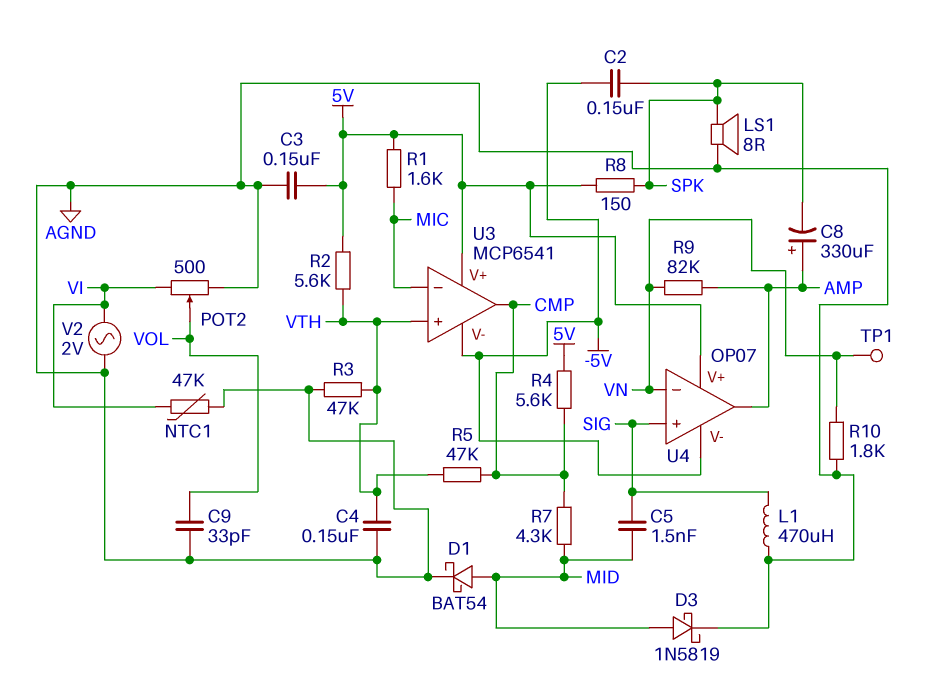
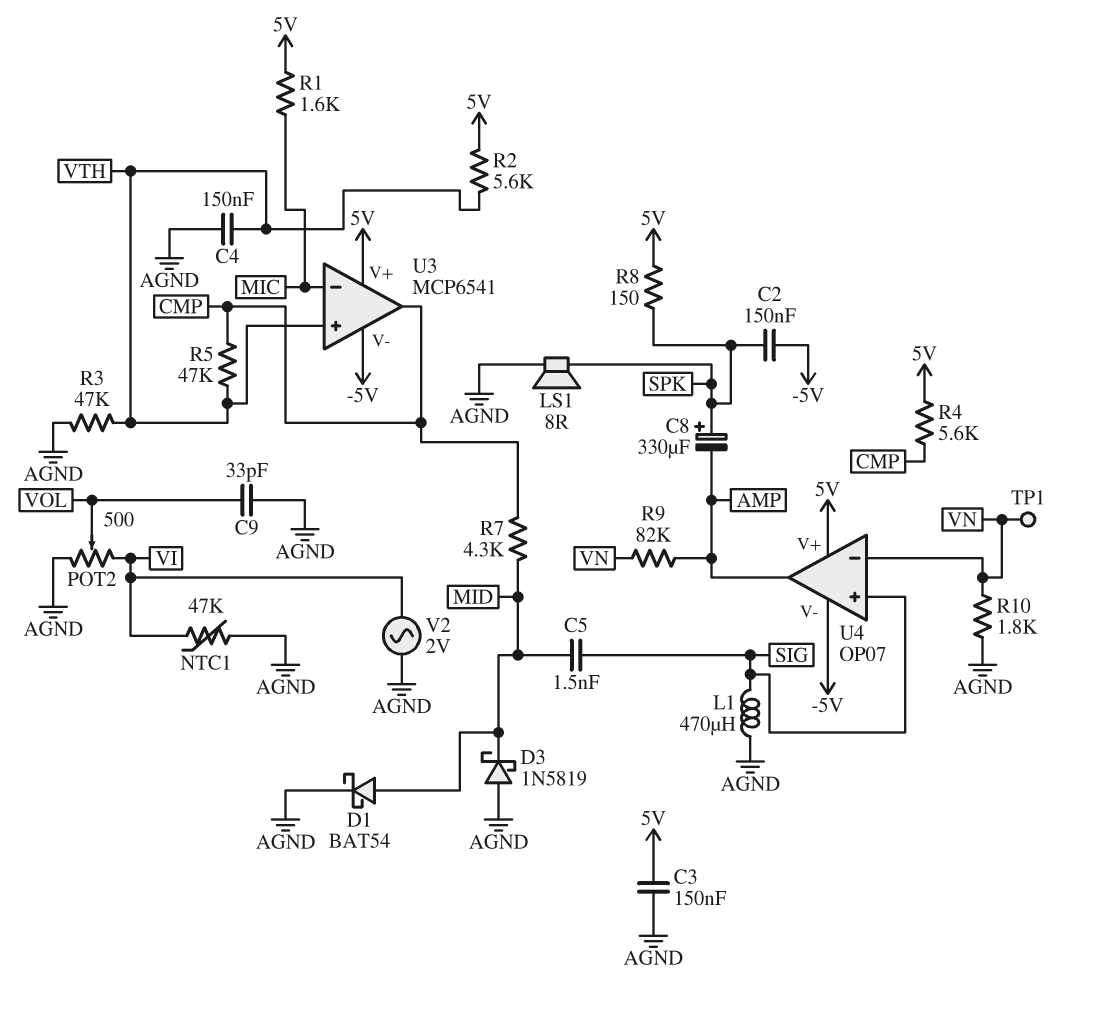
C8: 330uF (plus AMP, minus SPK) -> 330uF (plus SPK, minus AMP)
D3: schottky 1N5819 (A MID, K AGND) -> schottky 1N5819 (A AGND, K MID)

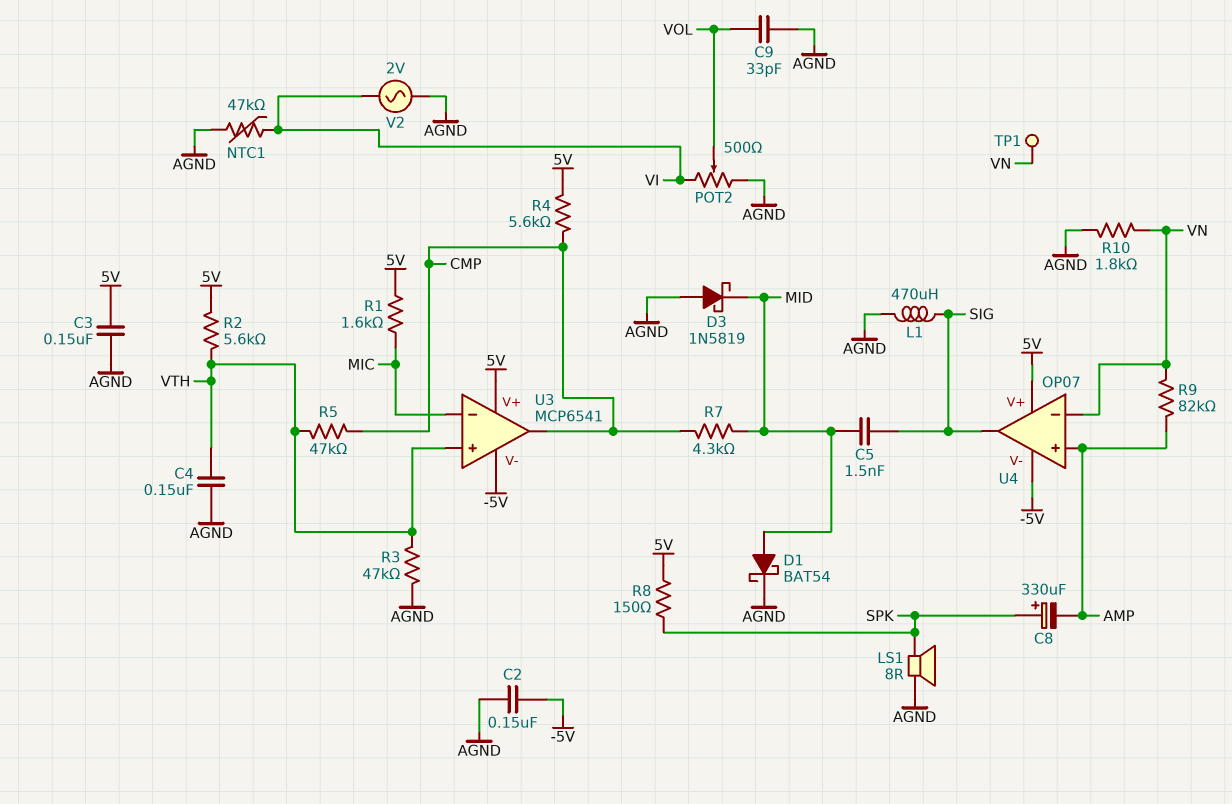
C2: 150nF (-5V, SPK) -> 150nF (-5V, AGND)
U4 pin in+: SIG -> AMP
U4 pin out: AMP -> SIG

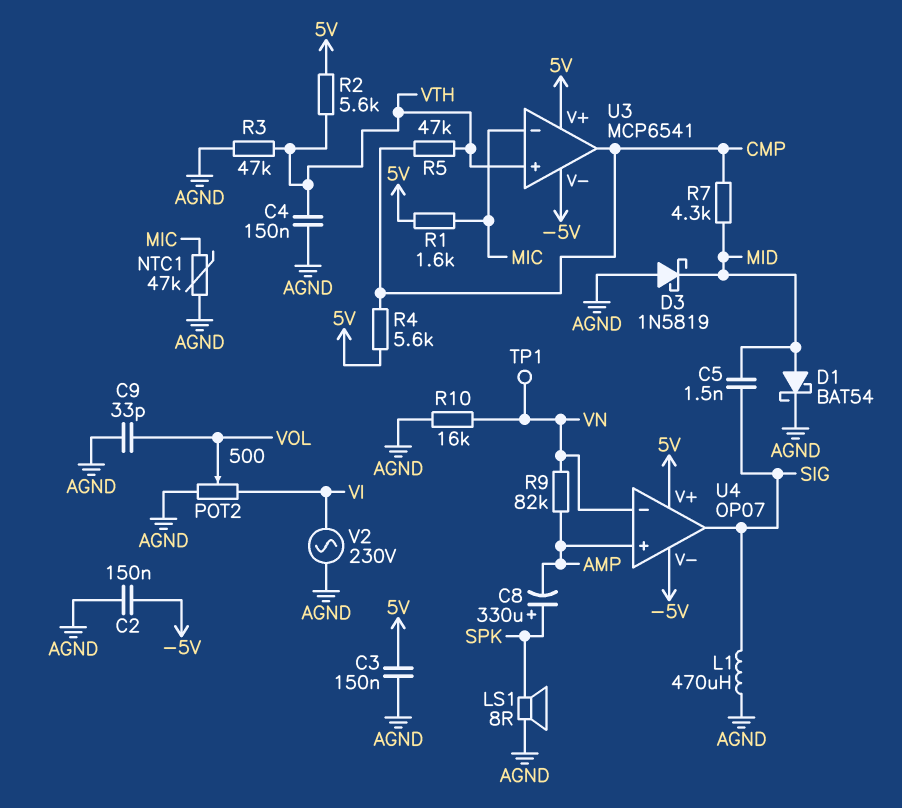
NTC1: 47k (AGND, VI) -> 47k (AGND, MIC)
R8: 150 (5V, SPK) -> none
R10: 1.8k (AGND, VN) -> 16k (AGND, VN)
V2: AC 2V (AGND, VI) -> AC 230V (AGND, VI)

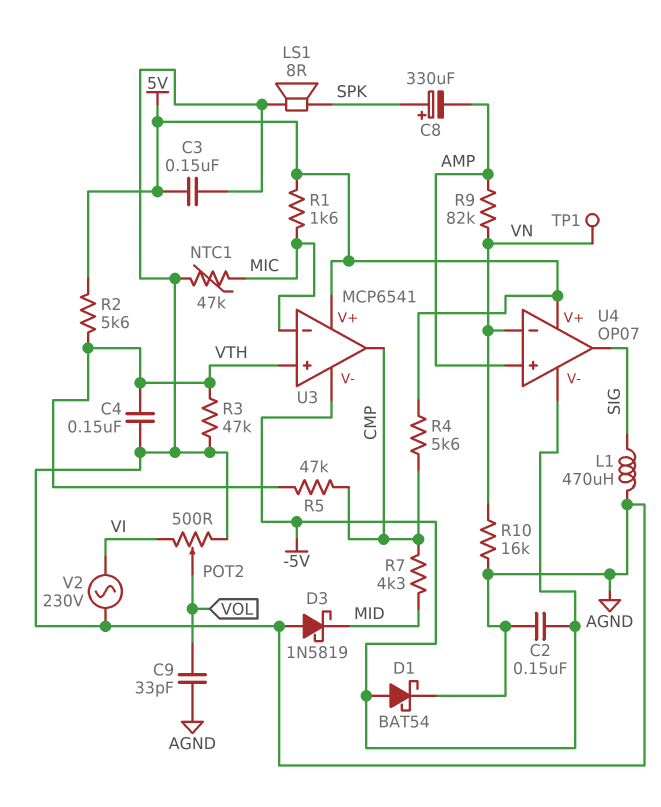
C5: 1.5nF (MID, SIG) -> none
D1: schottky BAT54 (A MID, K AGND) -> schottky BAT54 (A -5V, K AGND)

